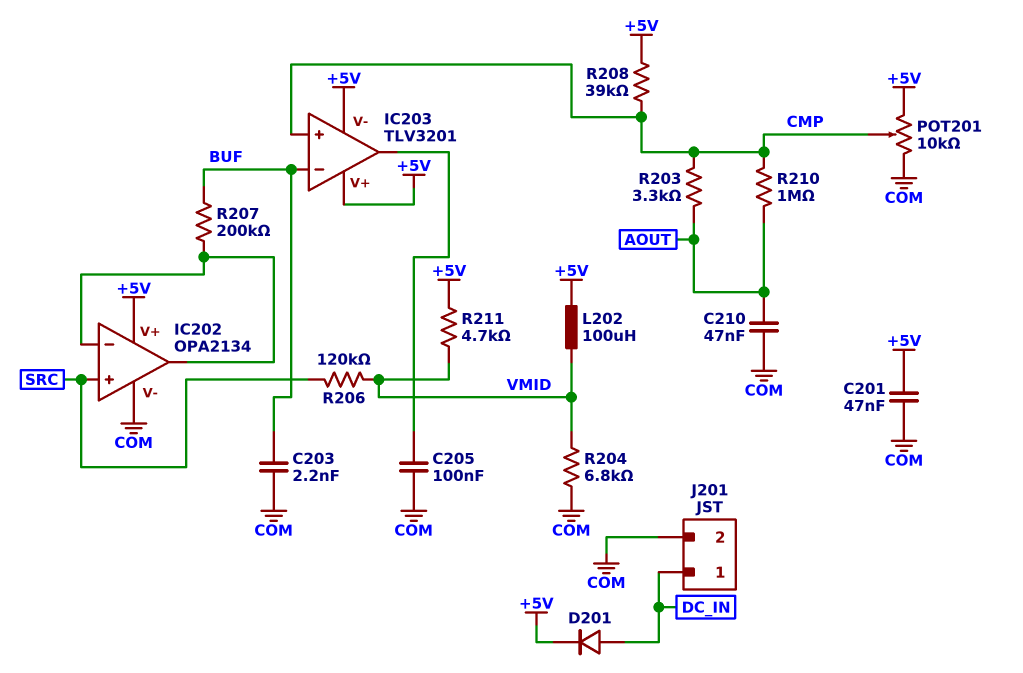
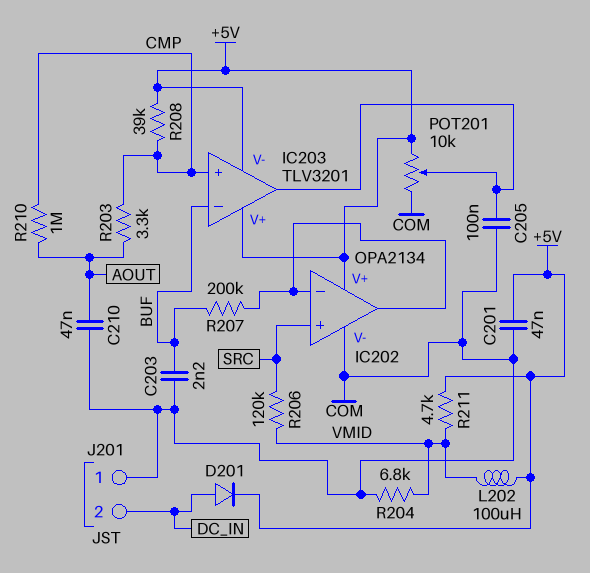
J201 pin 1: DC_IN -> COM
J201 pin 2: COM -> DC_IN
POT201: 10k (+5V, COM, wiper CMP) -> 10k (+5V, COM, wiper IC203/out)

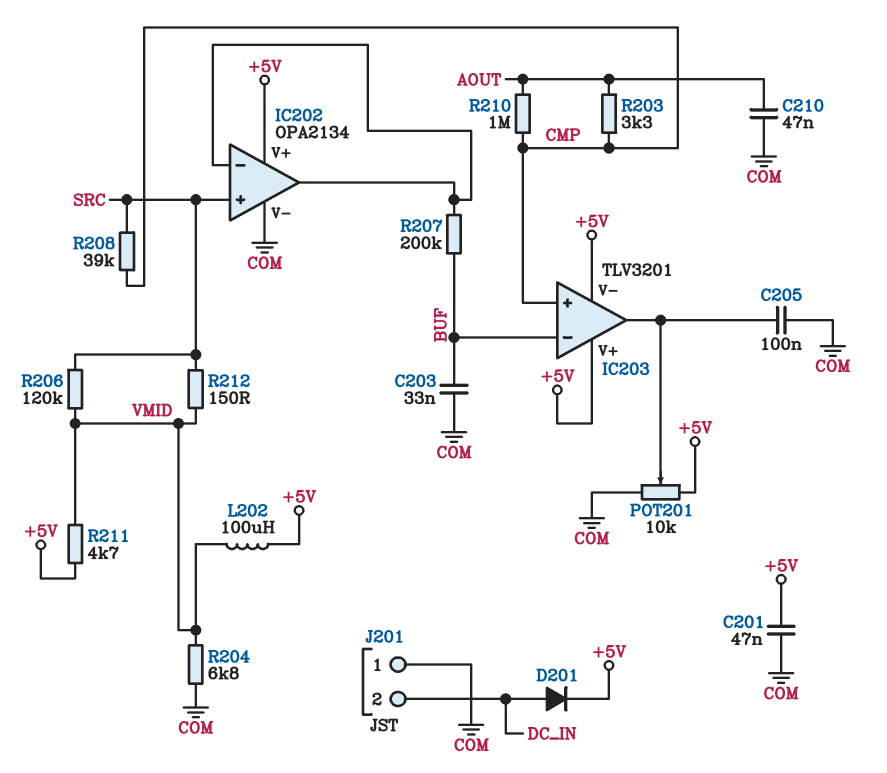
C203: 2.2nF (BUF, COM) -> 33nF (BUF, COM)
R208: 39k (+5V, CMP) -> 39k (CMP, SRC)
R212: none -> 150 (SRC, VMID)

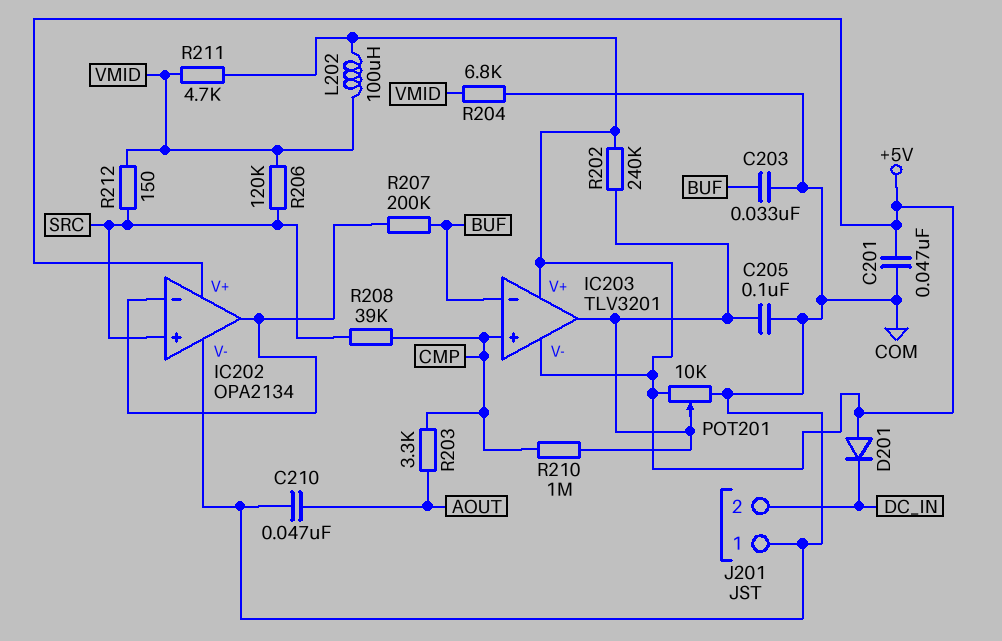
D201: diode (A DC_IN, K +5V) -> diode (A +5V, K DC_IN)
R202: none -> 240k (+5V, IC203/out)
R210: 1M (AOUT, CMP) -> 1M (CMP, IC203/out)

